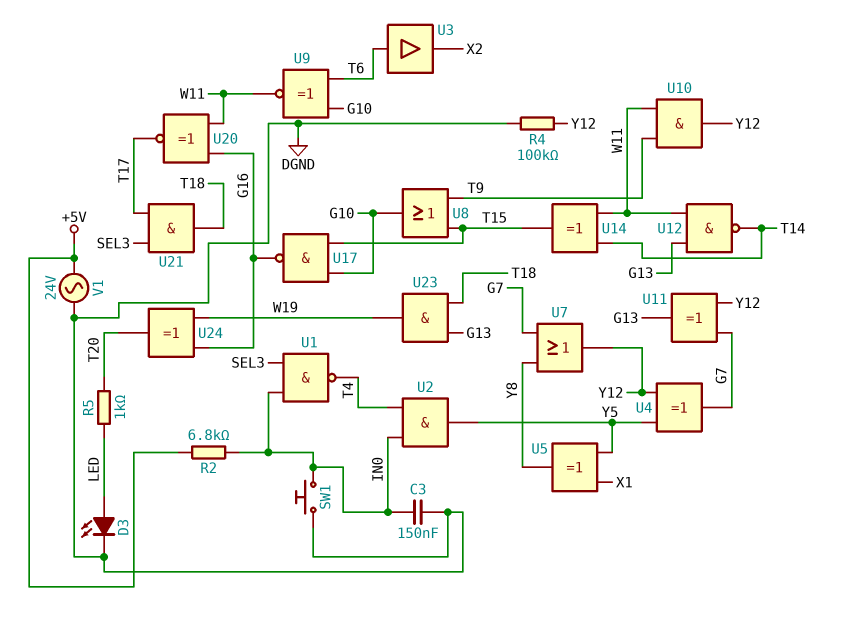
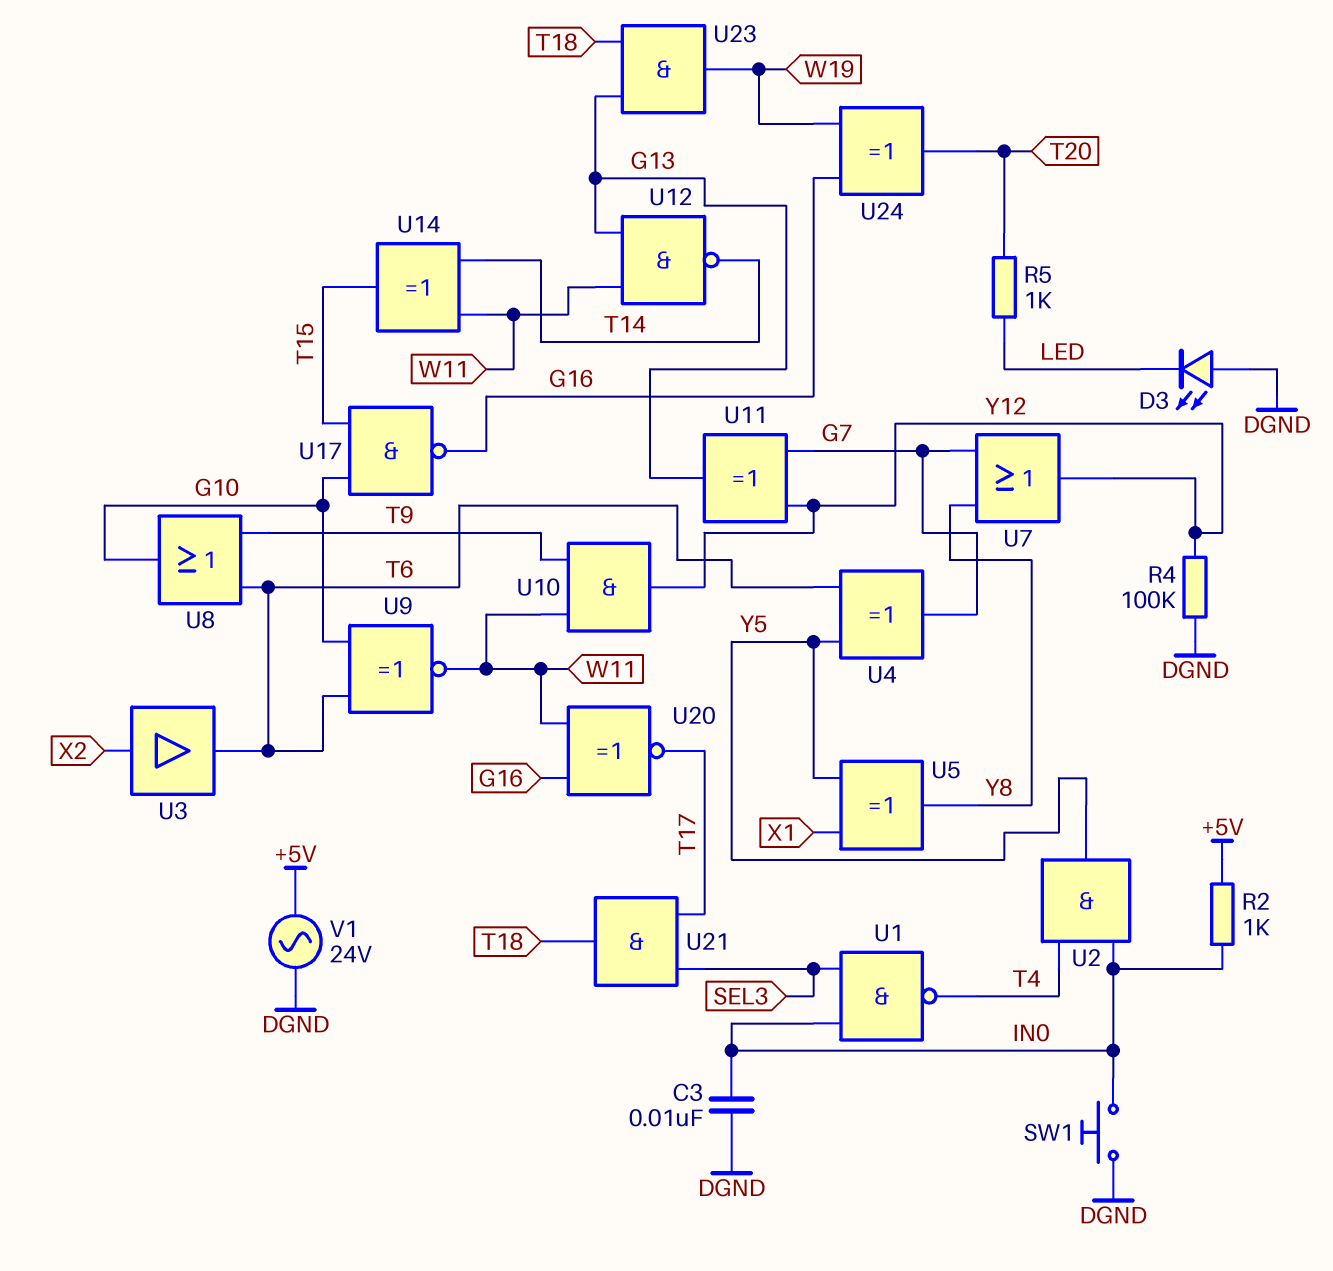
C3: 150nF (DGND, IN0) -> 10nF (DGND, IN0)
D3: LED (A LED, K DGND) -> LED (A DGND, K LED)
R2: 6.8k (+5V, IN0) -> 1k (+5V, IN0)
U3: buffer (in T6, out X2) -> buffer (in X2, out T6)
U4: XOR (in Y5, in Y12, out G7) -> XOR (in T6, in Y5, out G7)
U8: OR (in T9, in T15, out G10) -> OR (in T6, in T9, out G10)

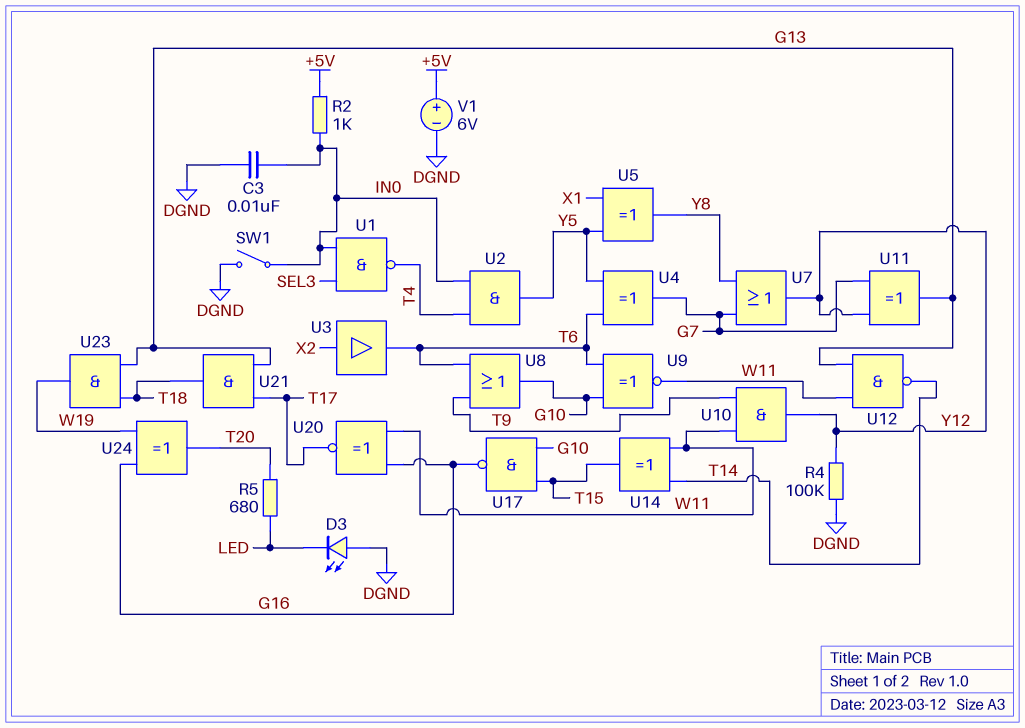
R5: 1k (LED, T20) -> 680 (LED, T20)
SW1: button (DGND, IN0) -> switch (DGND, IN0)
U21: AND (in SEL3, in T17, out T18) -> AND (in G13, in T17, out T18)
V1: AC 24V (+5V, DGND) -> 6V (plus +5V, minus DGND)

